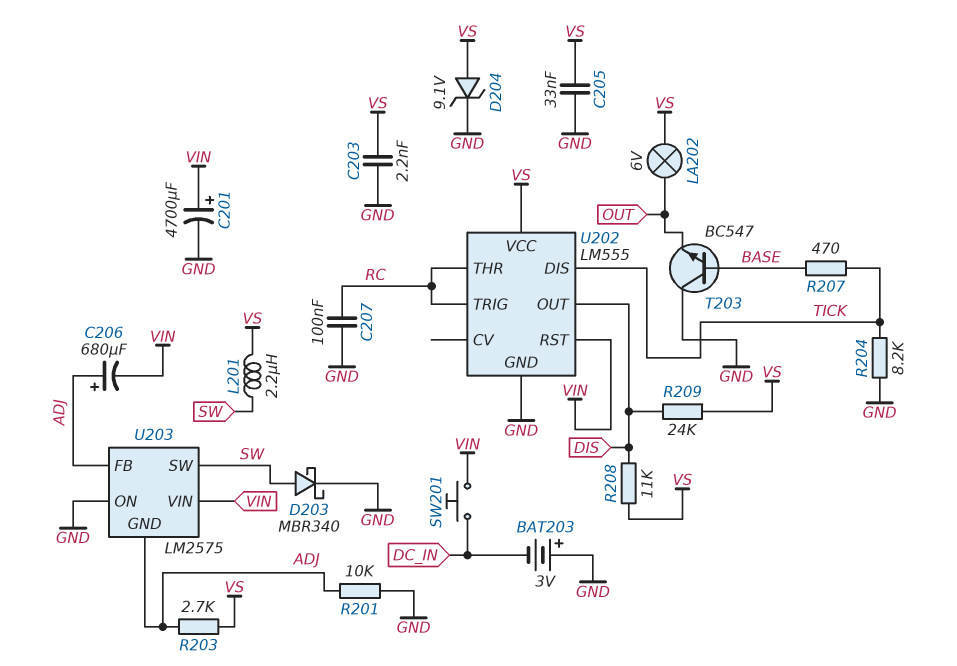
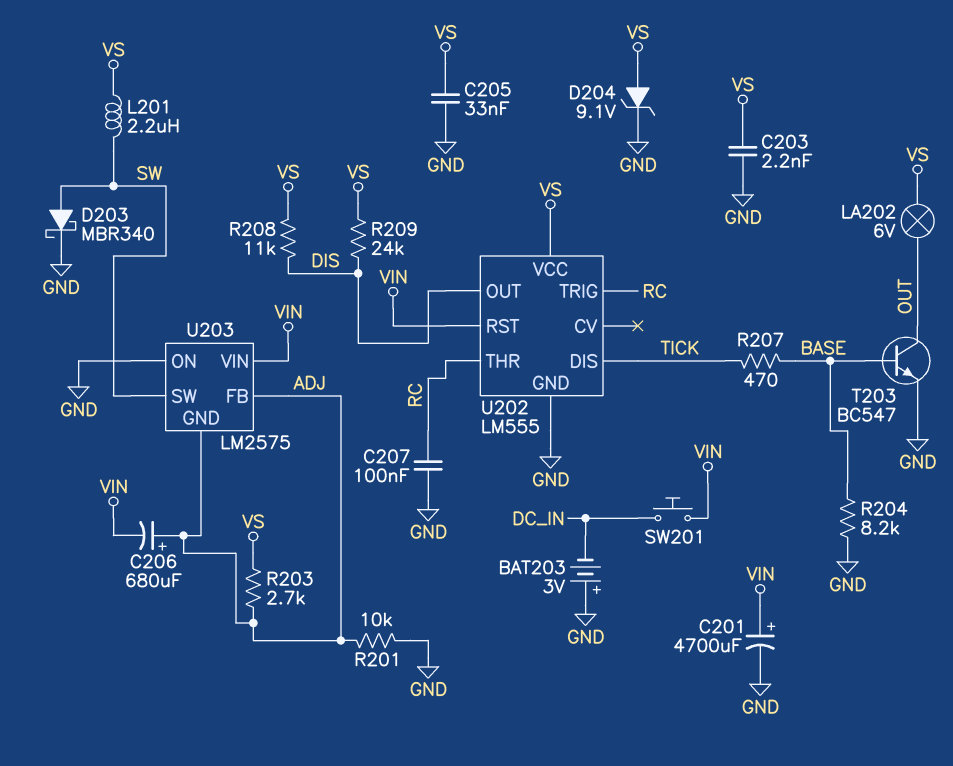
R204: 8.2k (GND, TICK) -> 8.2k (BASE, GND)
T203: NPN BC547 (B BASE, C GND, E OUT) -> NPN BC547 (B BASE, C OUT, E GND)

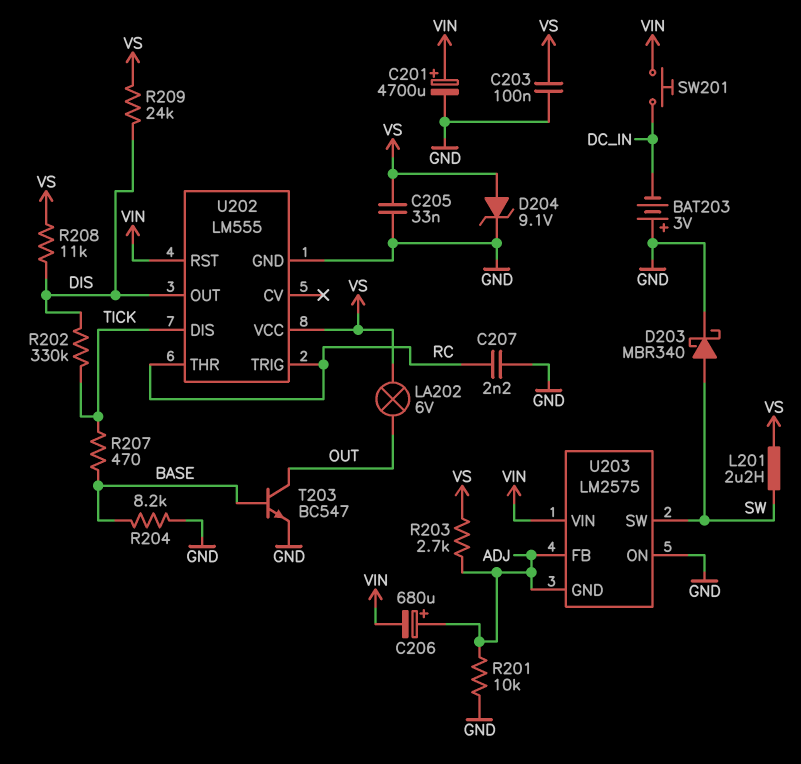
C203: 2.2nF (GND, VS) -> 100nF (GND, VS)
C207: 100nF (GND, RC) -> 2.2nF (GND, RC)
R202: none -> 330k (DIS, TICK)

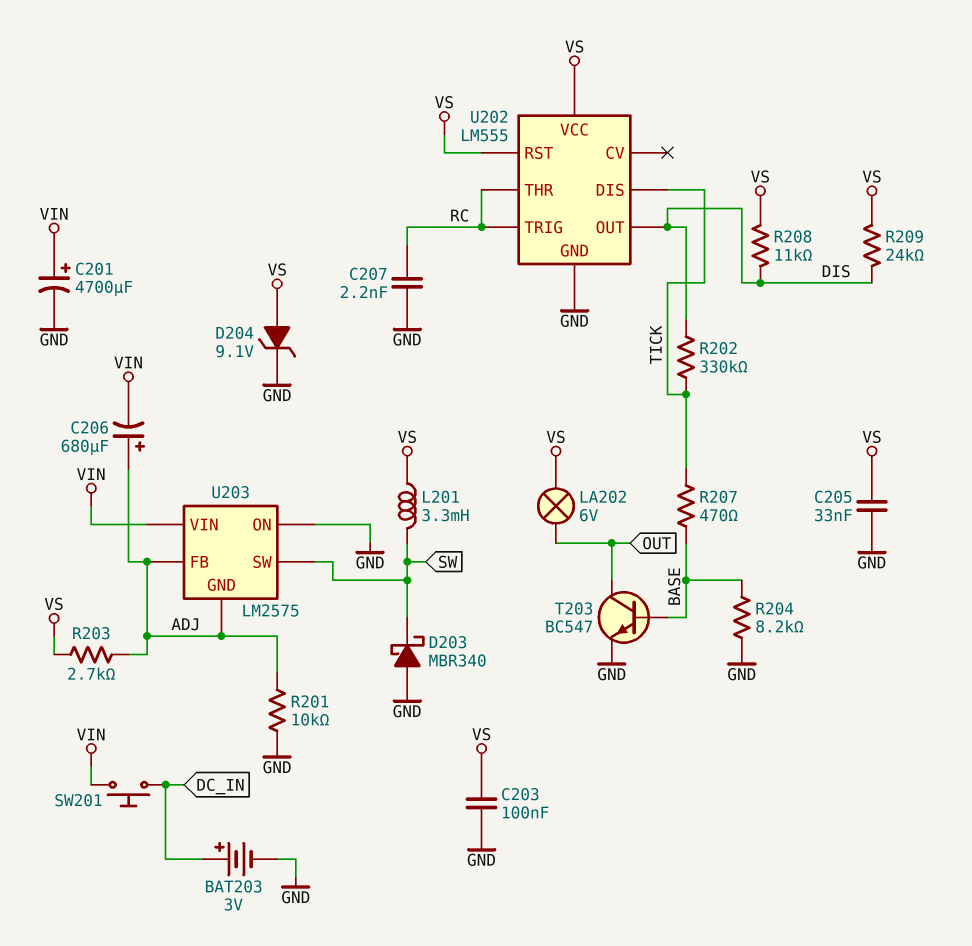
BAT203: 3V (plus GND, minus DC_IN) -> 3V (plus DC_IN, minus GND)
D203: schottky MBR340 (A SW, K GND) -> schottky MBR340 (A GND, K SW)
L201: 2.2uH (SW, VS) -> 3.3mH (SW, VS)
U202 pin RST: VIN -> VS

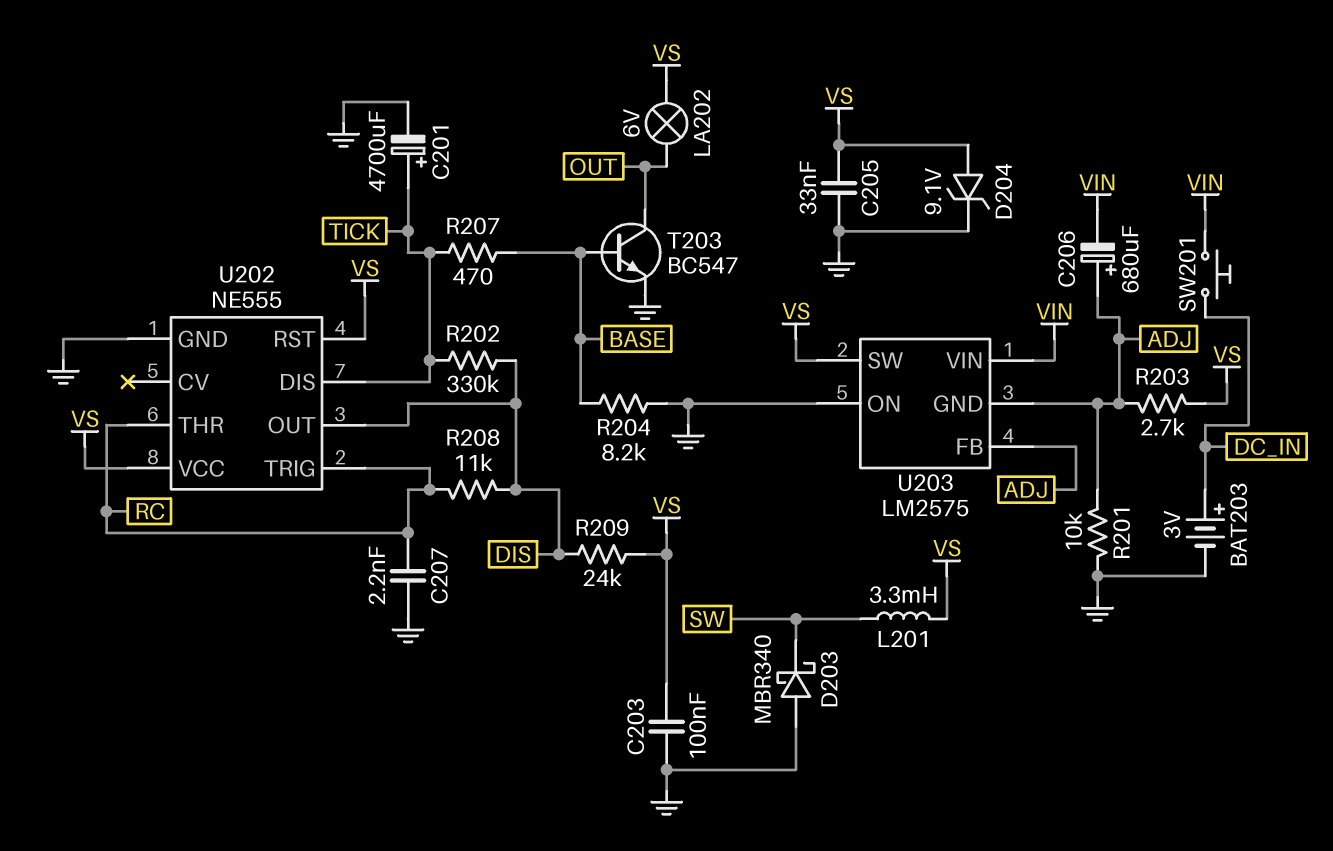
C201: 4700uF (plus VIN, minus GND) -> 4700uF (plus TICK, minus GND)
R208: 11k (DIS, VS) -> 11k (DIS, RC)
U202: LM555 -> NE555
U203 pin SW: SW -> VS

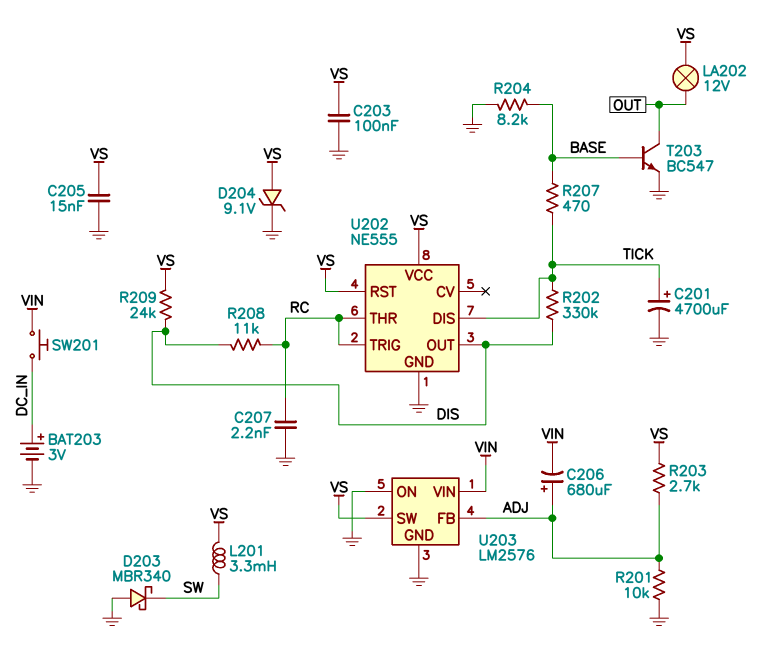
C205: 33nF (GND, VS) -> 15nF (GND, VS)
LA202: lamp 6V (OUT, VS) -> lamp 12V (OUT, VS)
U203: LM2575 -> LM2576
U203 pin GND: ADJ -> GND

